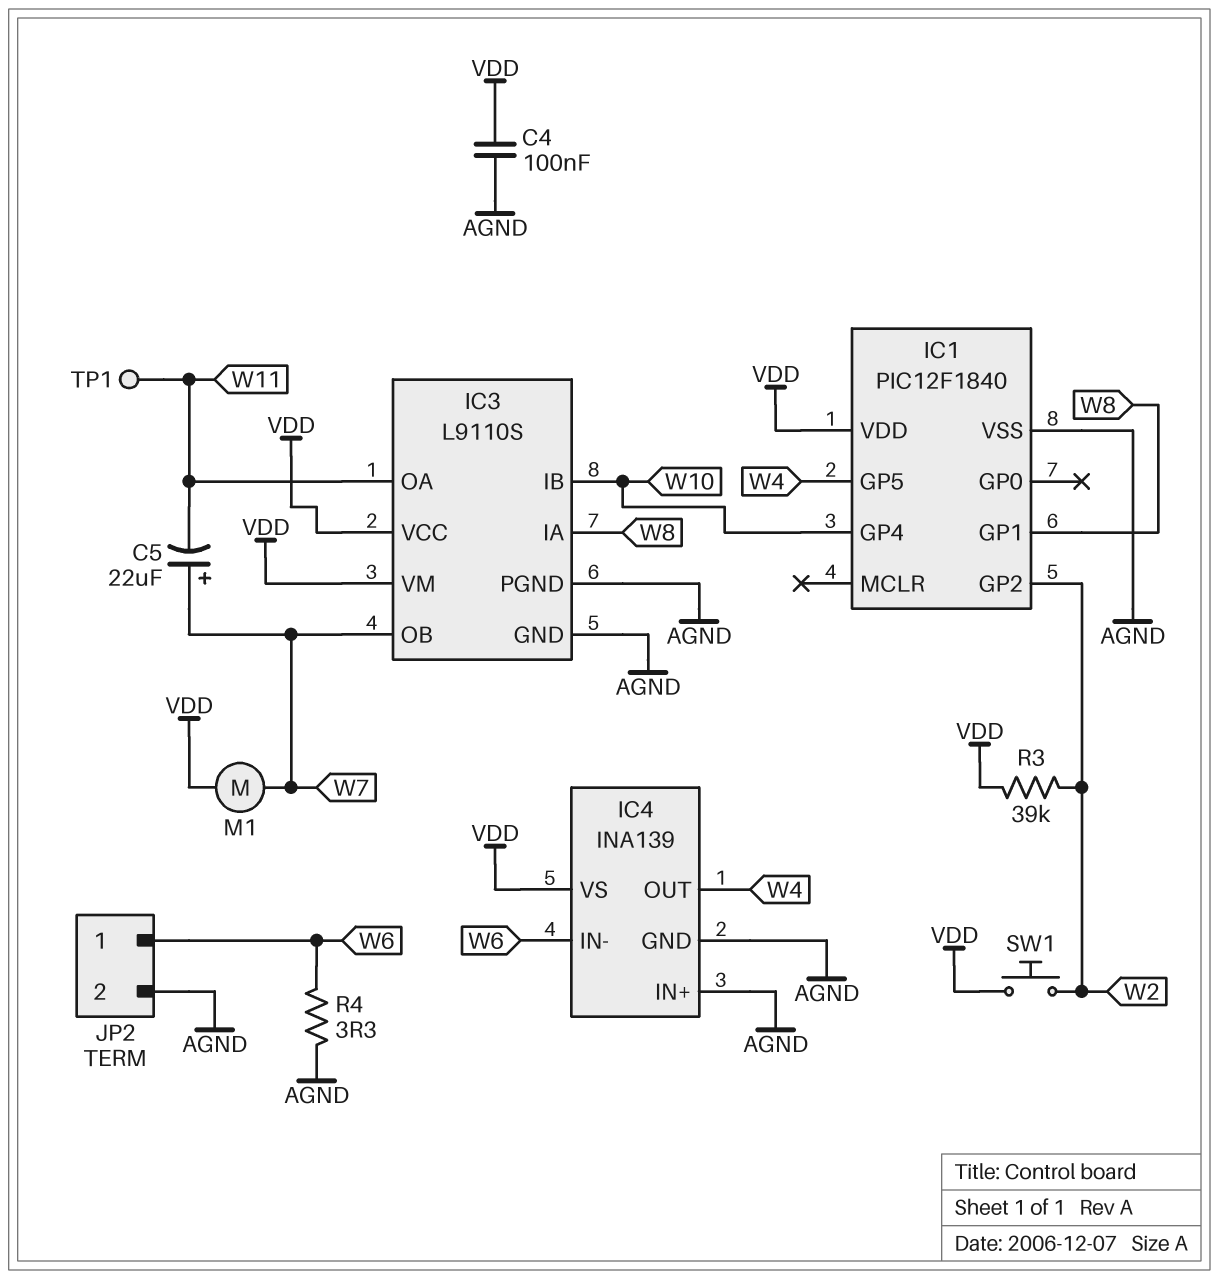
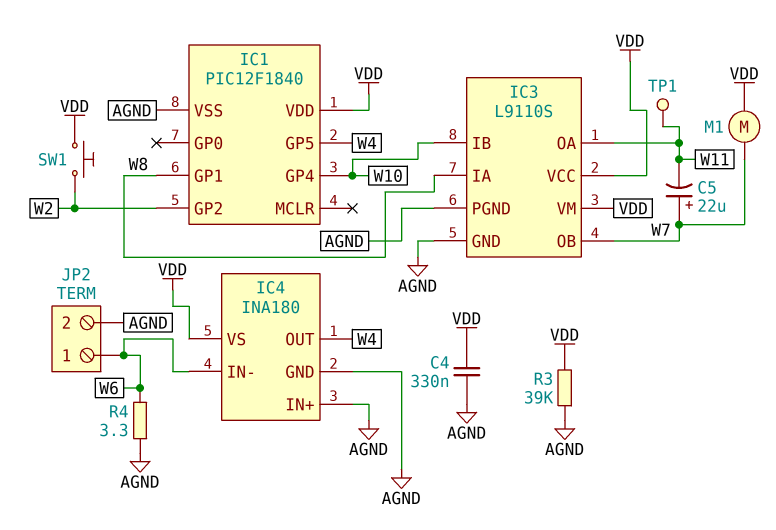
C4: 100nF (AGND, VDD) -> 330nF (AGND, VDD)
IC4: INA139 -> INA180
R3: 39k (VDD, W2) -> 39k (AGND, VDD)

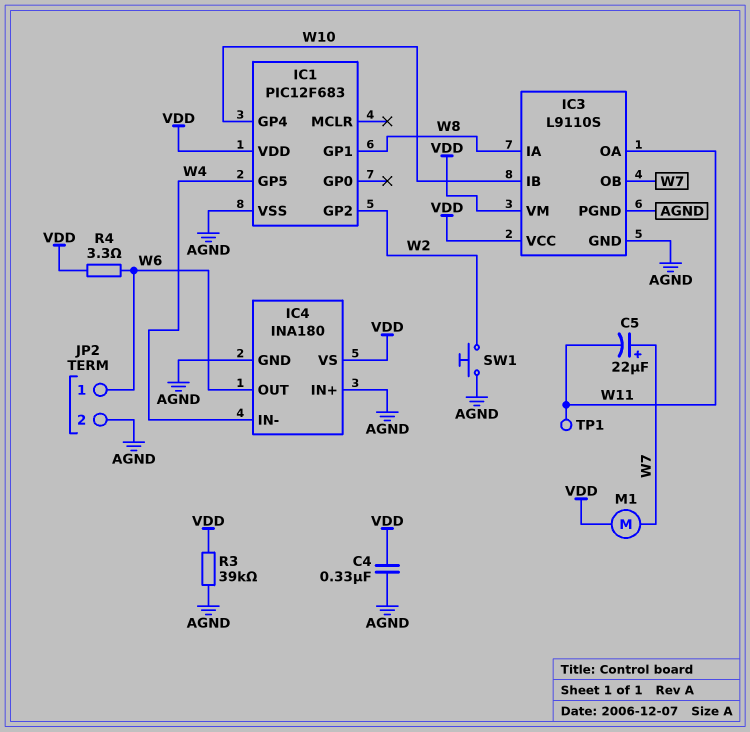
IC1: PIC12F1840 -> PIC12F683
IC4 pin IN-: W6 -> W4
IC4 pin OUT: W4 -> W6
R4: 3.3 (AGND, W6) -> 3.3 (VDD, W6)
SW1: button (VDD, W2) -> button (AGND, W2)

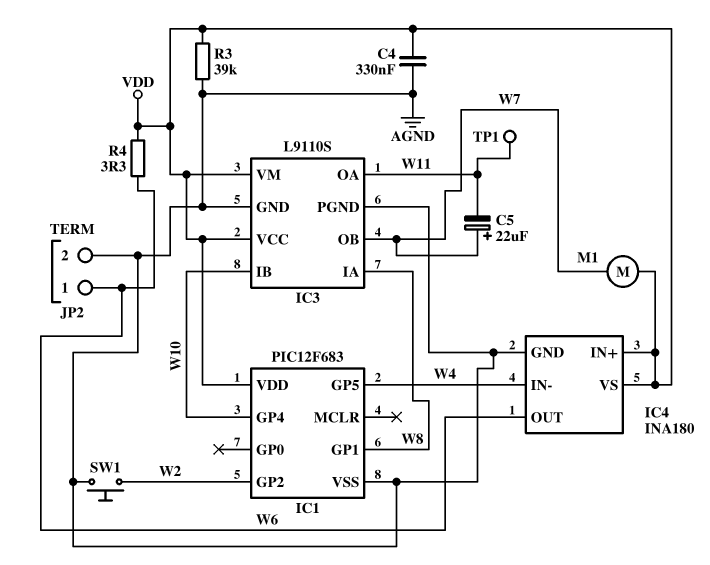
IC4 pin IN+: AGND -> VDD

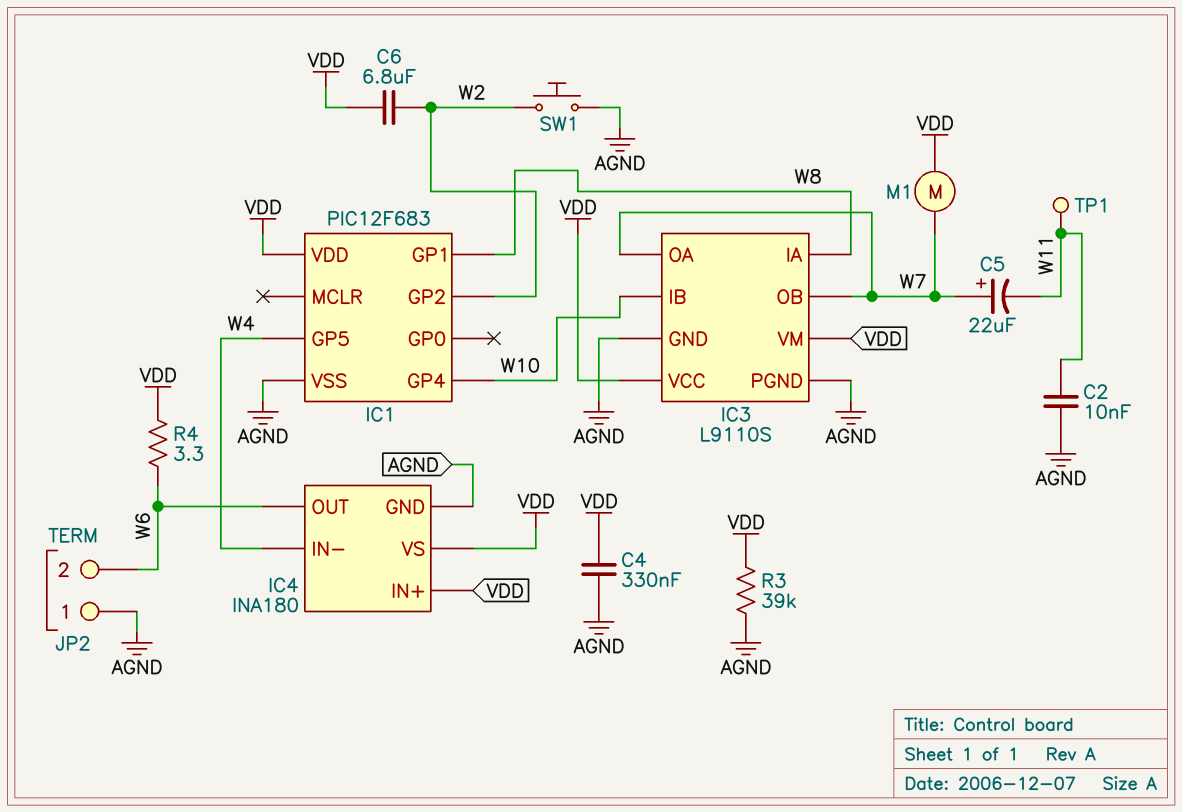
C2: none -> 10nF (AGND, W11)
C6: none -> 6.8uF (VDD, W2)
IC3 pin OA: W11 -> W7
JP2 pin 1: W6 -> AGND
JP2 pin 2: AGND -> W6

